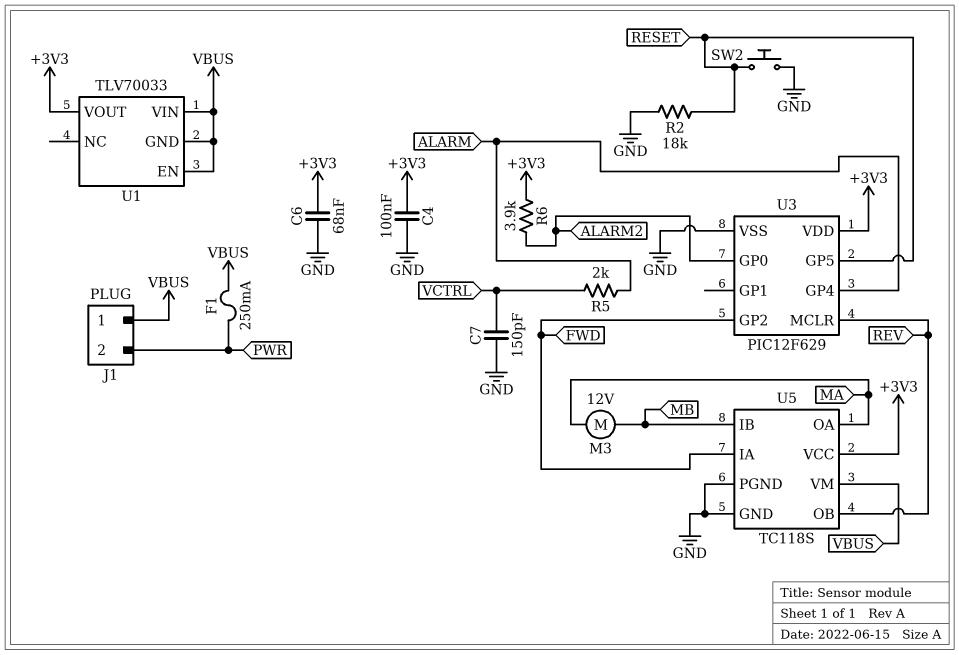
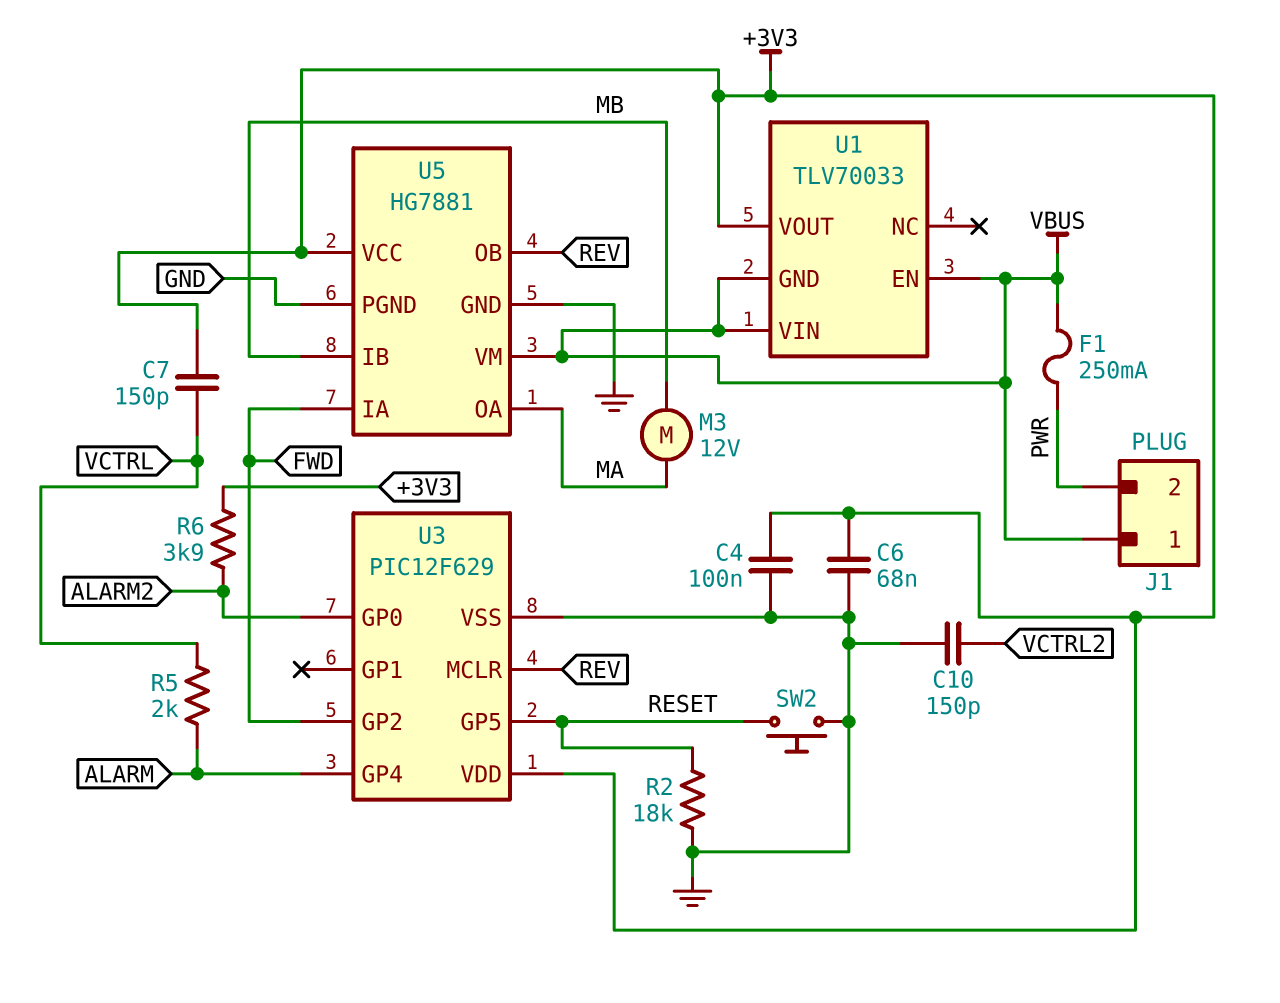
C7: 150pF (GND, VCTRL) -> 150pF (+3V3, VCTRL)
C10: none -> 150pF (GND, VCTRL2)
U5: TC118S -> HG7881

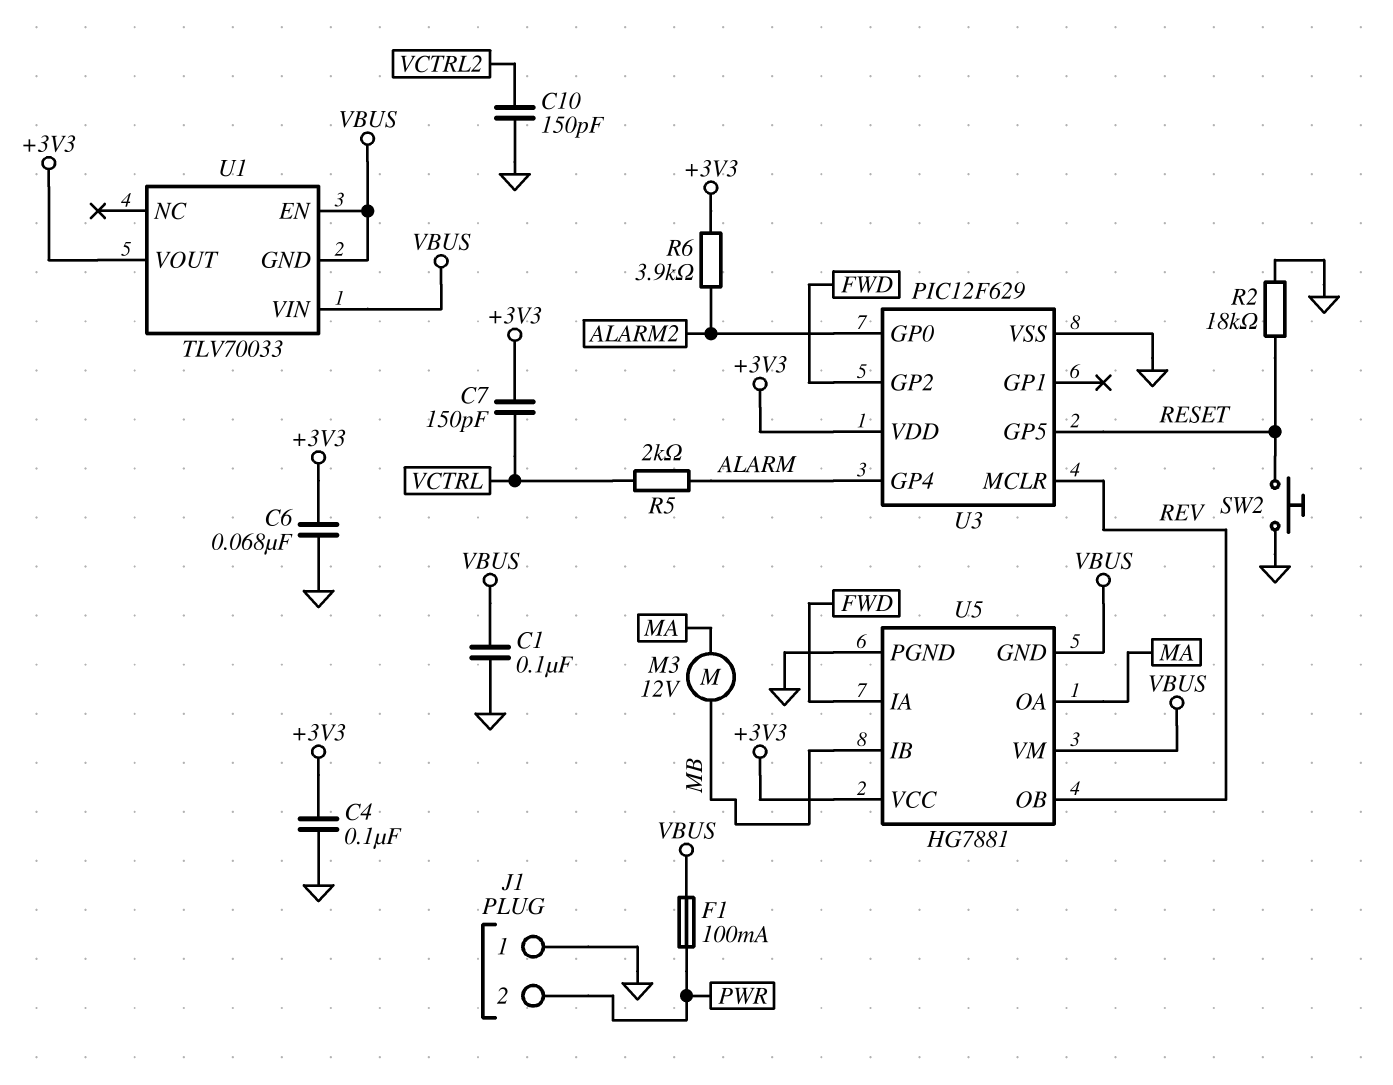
C1: none -> 100nF (GND, VBUS)
F1: 250mA (PWR, VBUS) -> 100mA (PWR, VBUS)
J1 pin 1: VBUS -> GND
U5 pin GND: GND -> VBUS

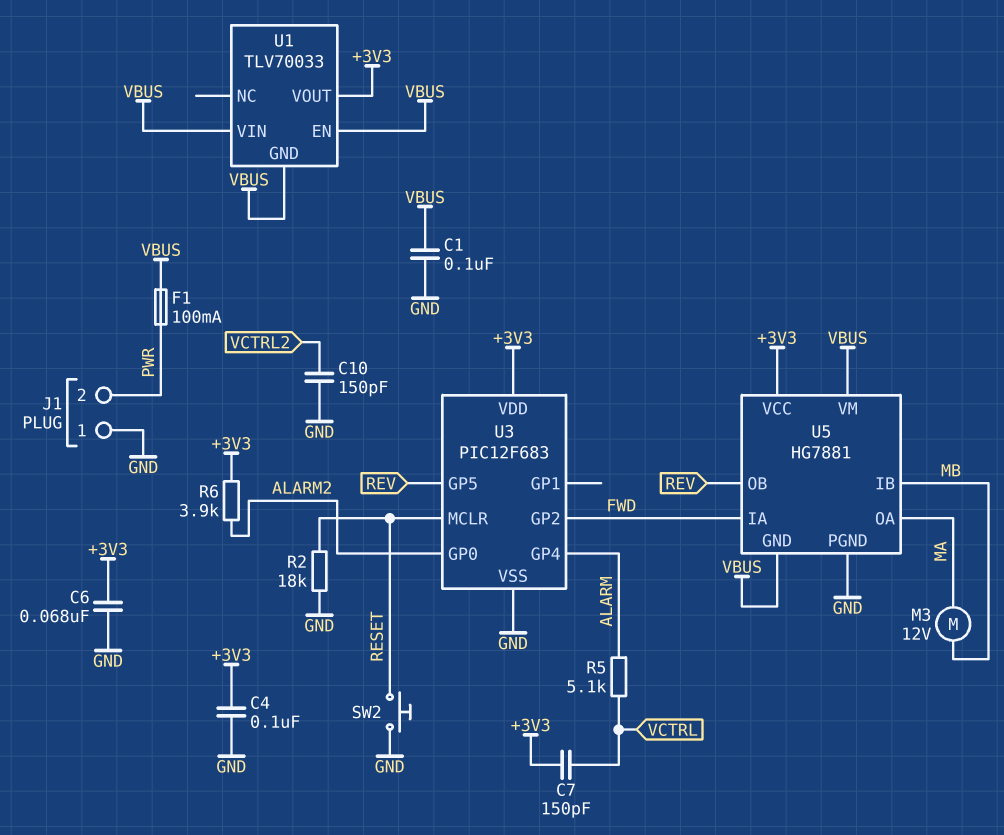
R5: 2k (ALARM, VCTRL) -> 5.1k (ALARM, VCTRL)
U3: PIC12F629 -> PIC12F683
U3 pin GP5: RESET -> REV
U3 pin MCLR: REV -> RESET

